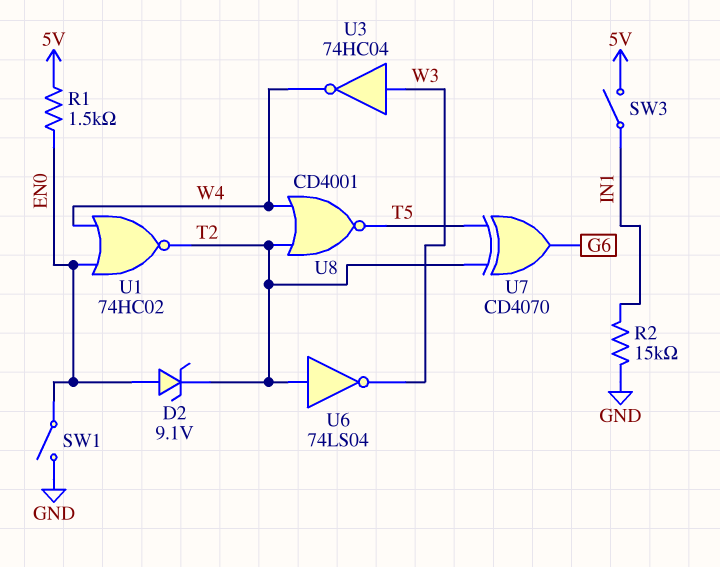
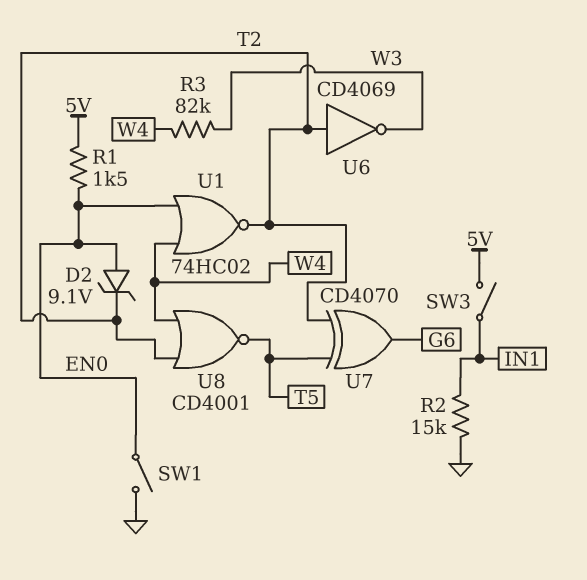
R3: none -> 82k (W3, W4)
U3: NOT 74HC04 (in W3, out W4) -> none
U6: NOT 74LS04 (in T2, out W3) -> NOT CD4069 (in T2, out W3)

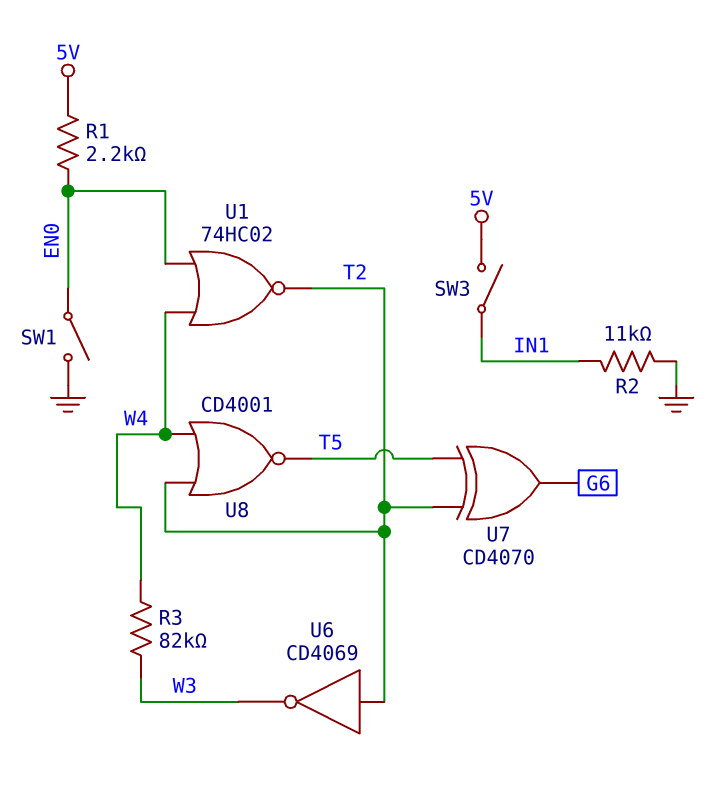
D2: zener 9.1V (A EN0, K T2) -> none
R1: 1.5k (5V, EN0) -> 2.2k (5V, EN0)
R2: 15k (GND, IN1) -> 11k (GND, IN1)

